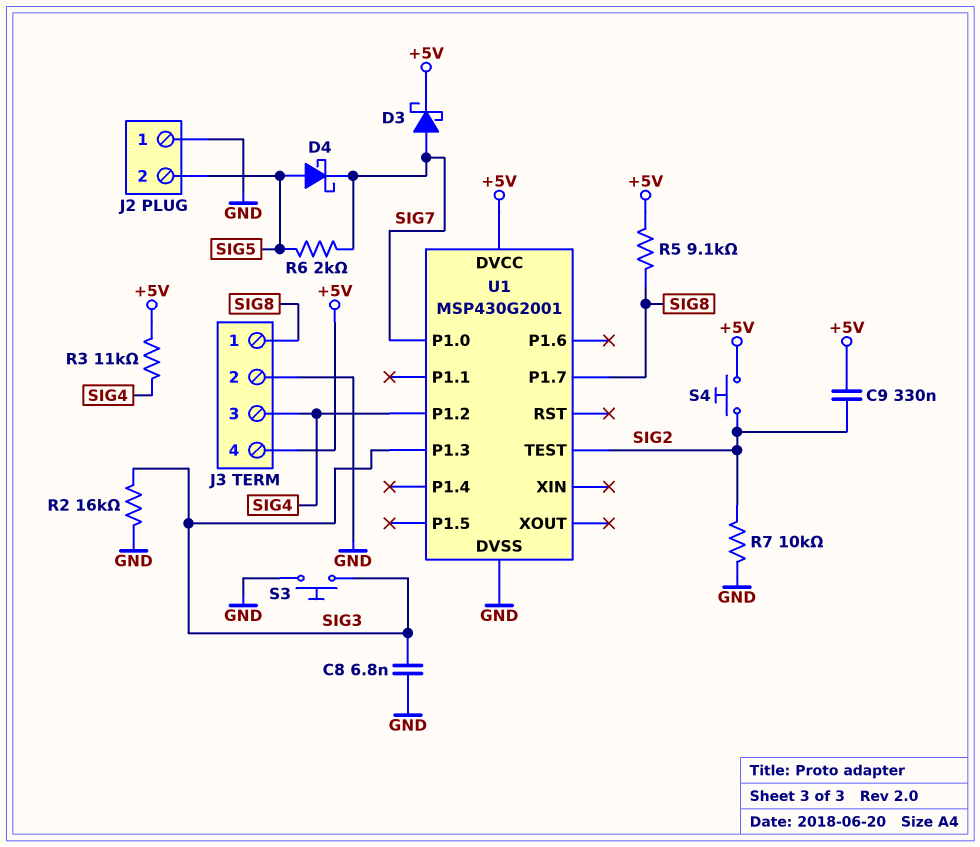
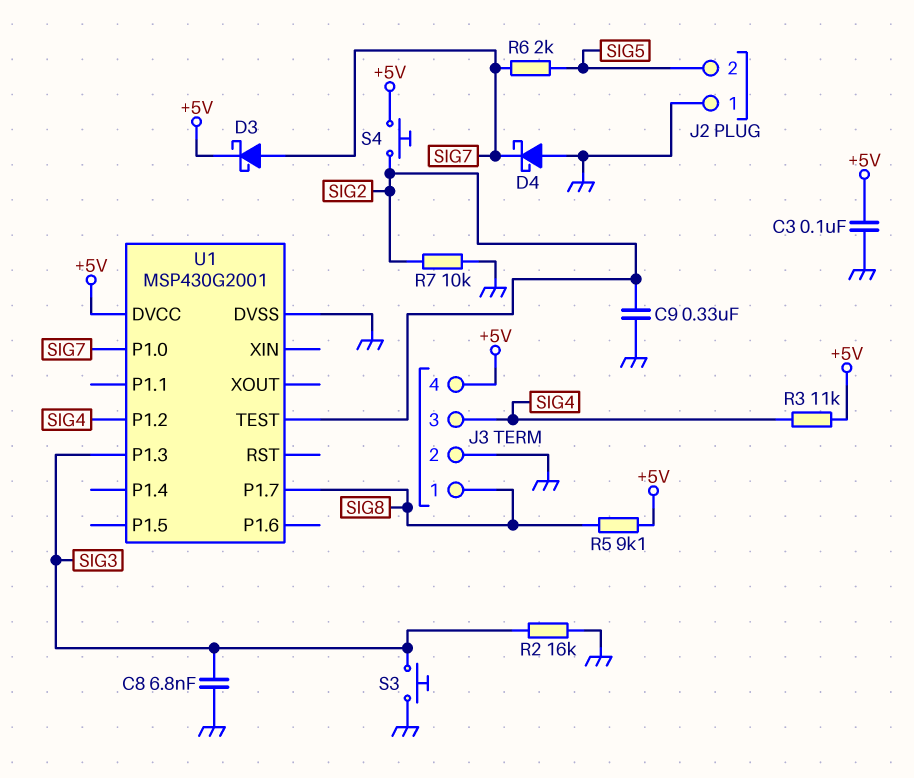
C3: none -> 100nF (+5V, GND)
C9: 330nF (+5V, SIG2) -> 330nF (GND, SIG2)
D4: schottky (A SIG5, K SIG7) -> schottky (A GND, K SIG7)

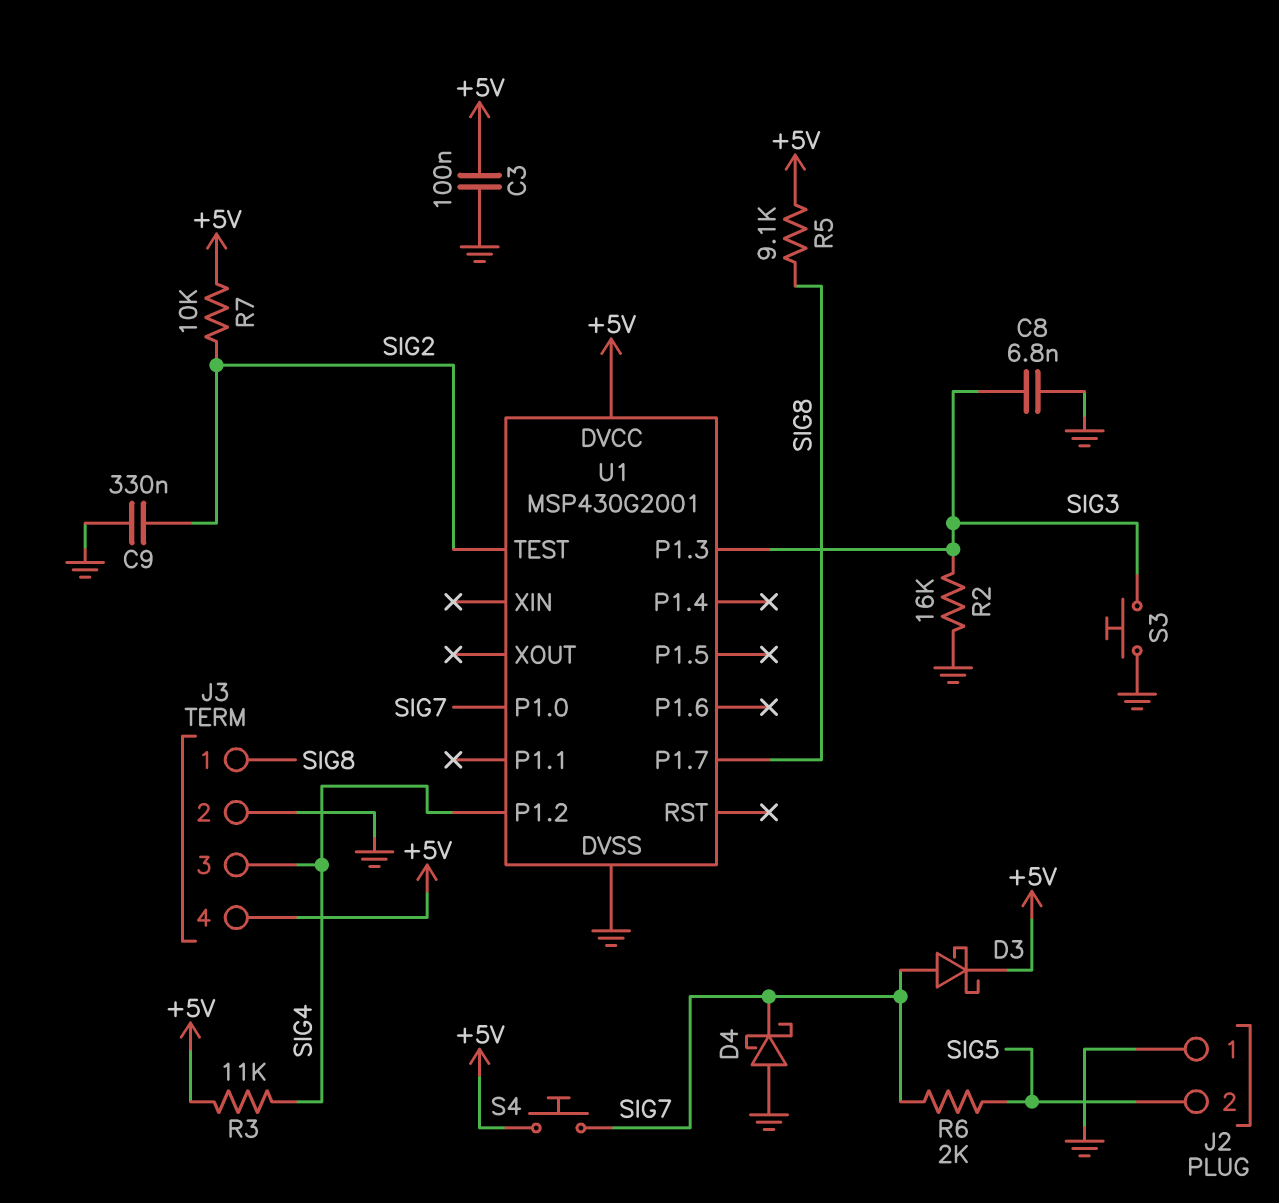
R7: 10k (GND, SIG2) -> 10k (+5V, SIG2)
S4: button (+5V, SIG2) -> button (+5V, SIG7)

